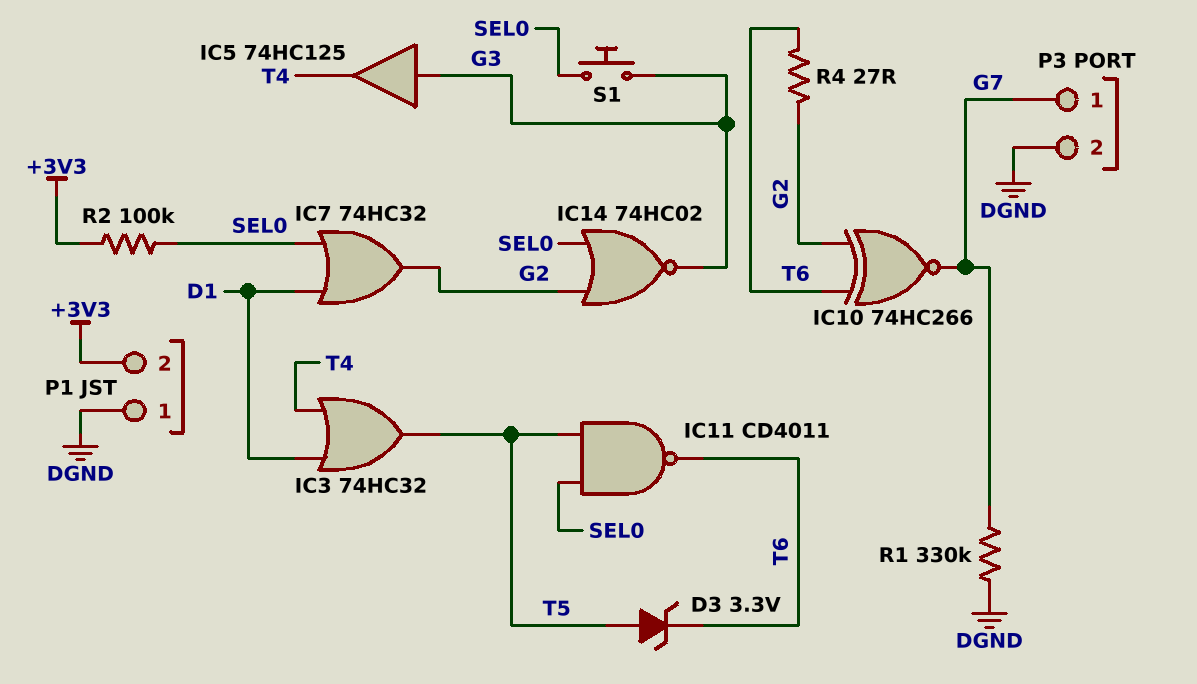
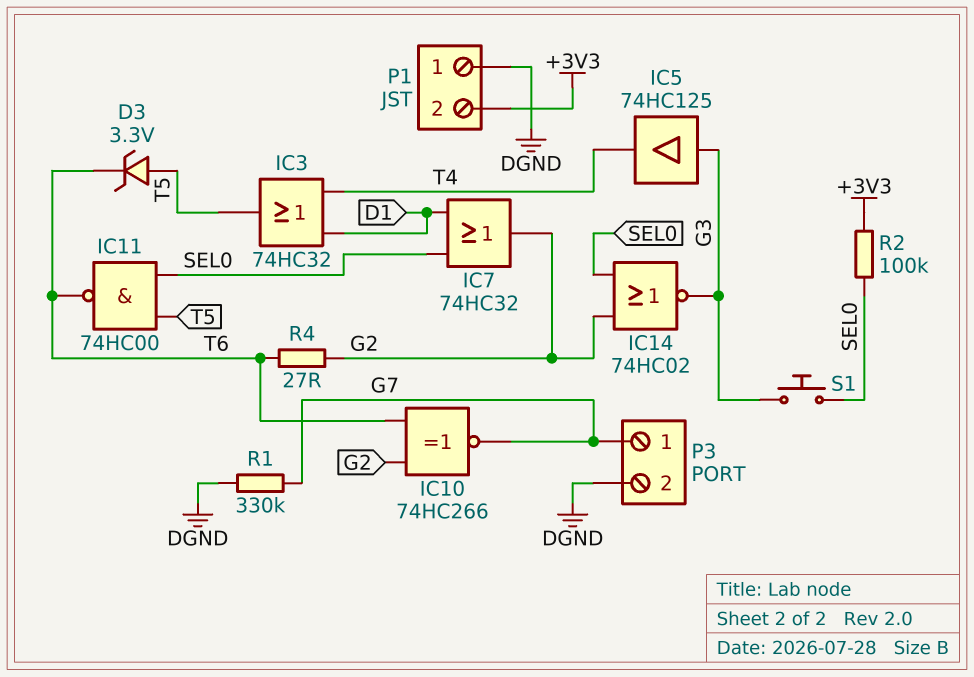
IC11: NAND CD4011 (in SEL0, in T5, out T6) -> NAND 74HC00 (in SEL0, in T5, out T6)

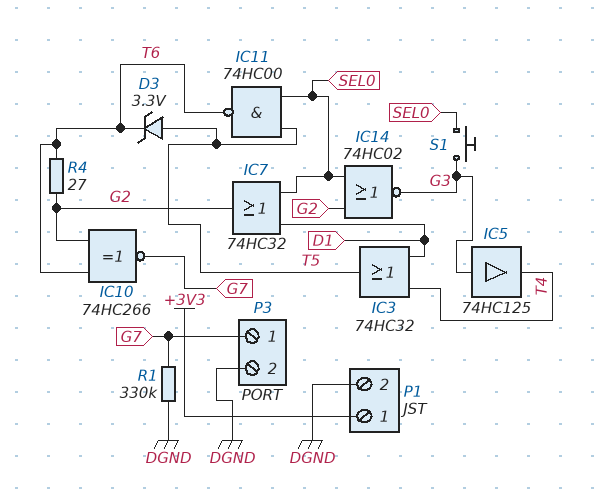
P1 pin 1: DGND -> +3V3
P1 pin 2: +3V3 -> DGND
R2: 100k (+3V3, SEL0) -> none

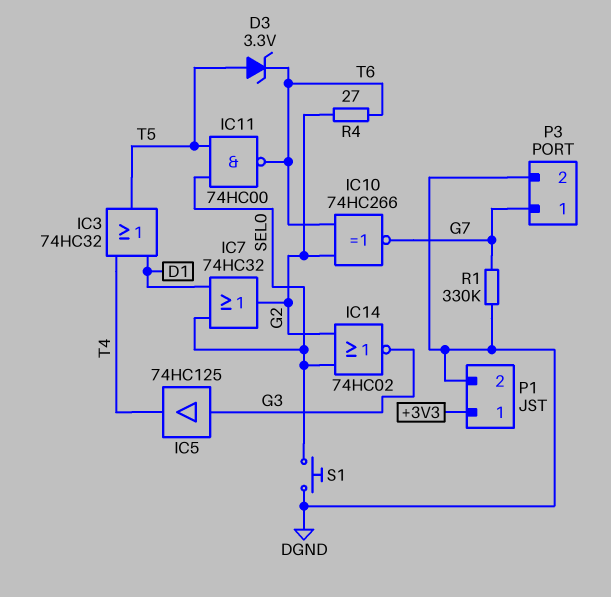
S1: button (G3, SEL0) -> button (DGND, SEL0)

